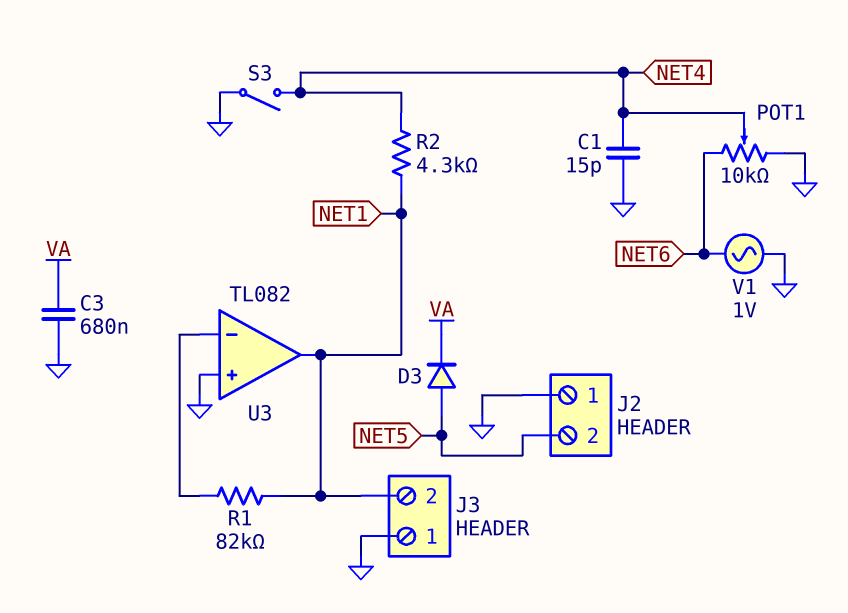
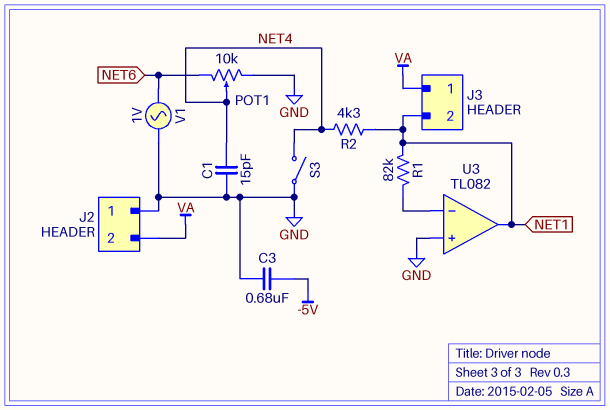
C3: 680nF (GND, VA) -> 680nF (-5V, GND)
D3: diode (A NET5, K VA) -> none
J2 pin 2: NET5 -> VA
J3 pin 1: GND -> VA

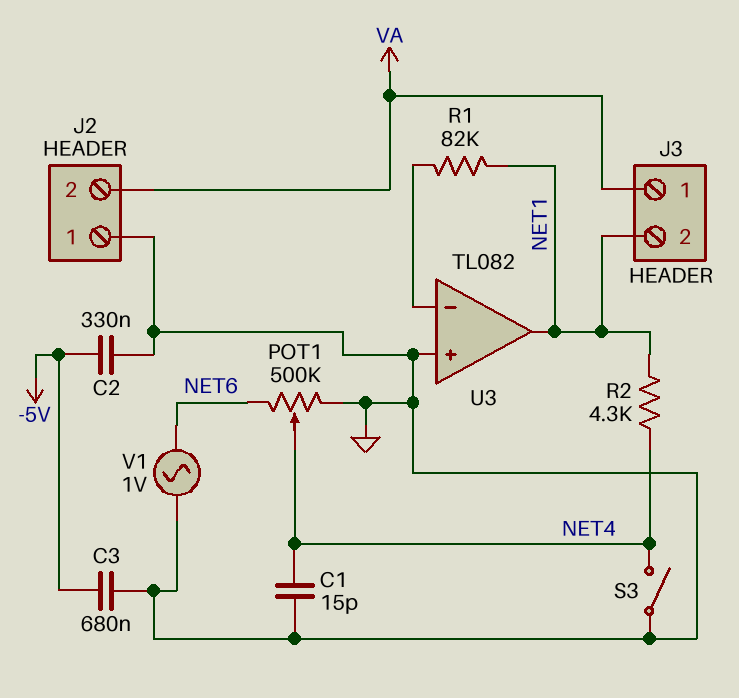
C2: none -> 330nF (-5V, GND)
POT1: 10k (GND, NET6, wiper NET4) -> 500k (GND, NET6, wiper NET4)

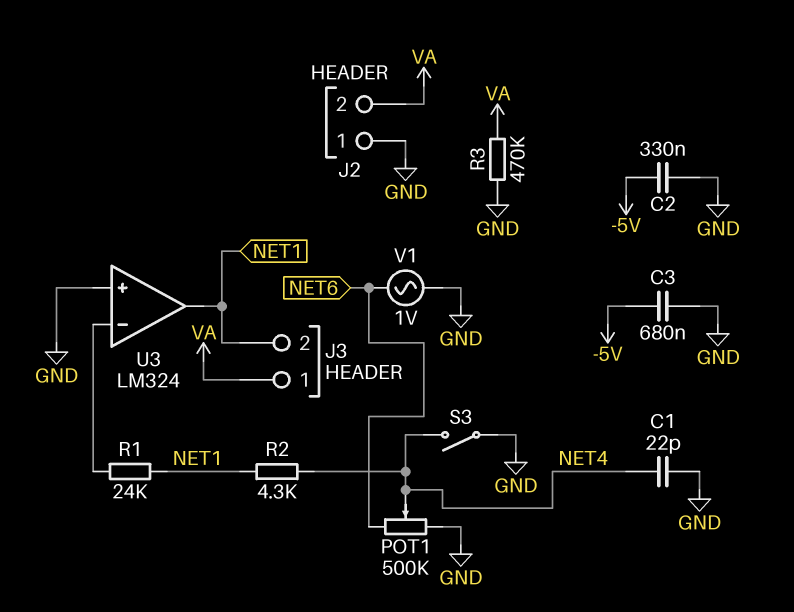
C1: 15pF (GND, NET4) -> 22pF (GND, NET4)
R1: 82k (NET1, U3/in-) -> 24k (NET1, U3/in-)
R3: none -> 470k (GND, VA)
U3: TL082 -> LM324

